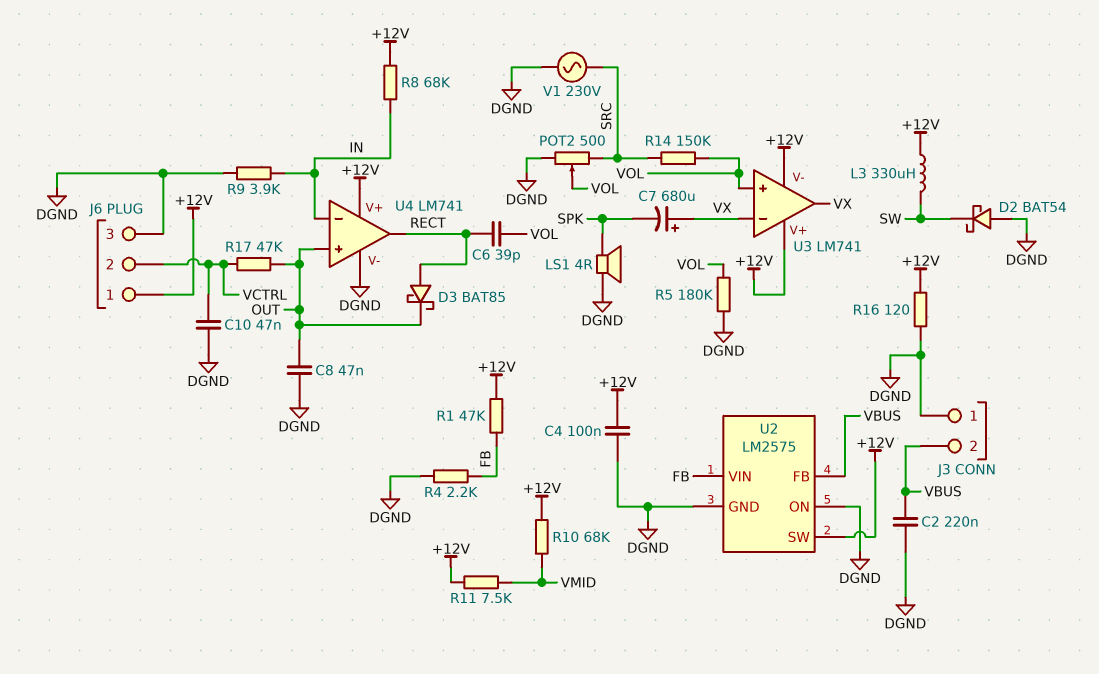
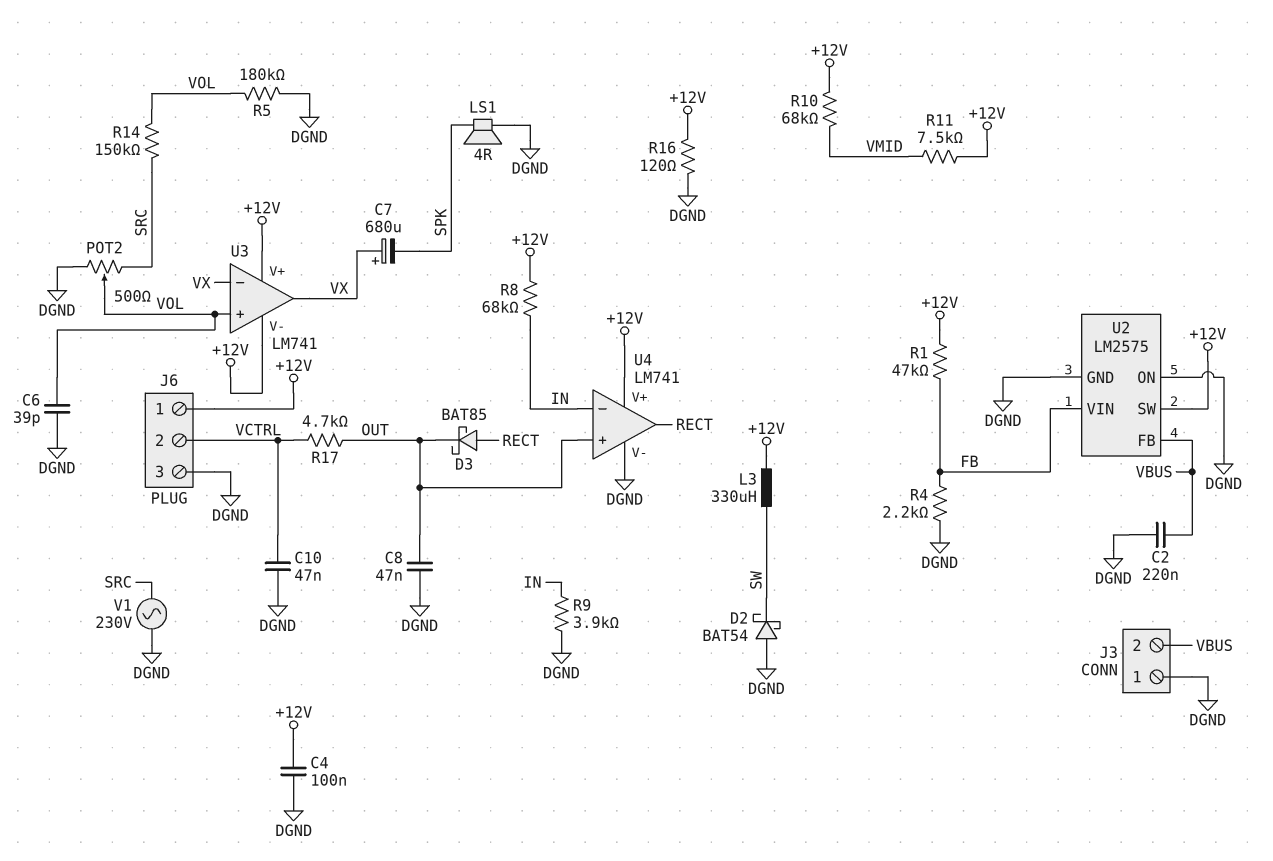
C6: 39pF (RECT, VOL) -> 39pF (DGND, VOL)
R17: 47k (OUT, VCTRL) -> 4.7k (OUT, VCTRL)

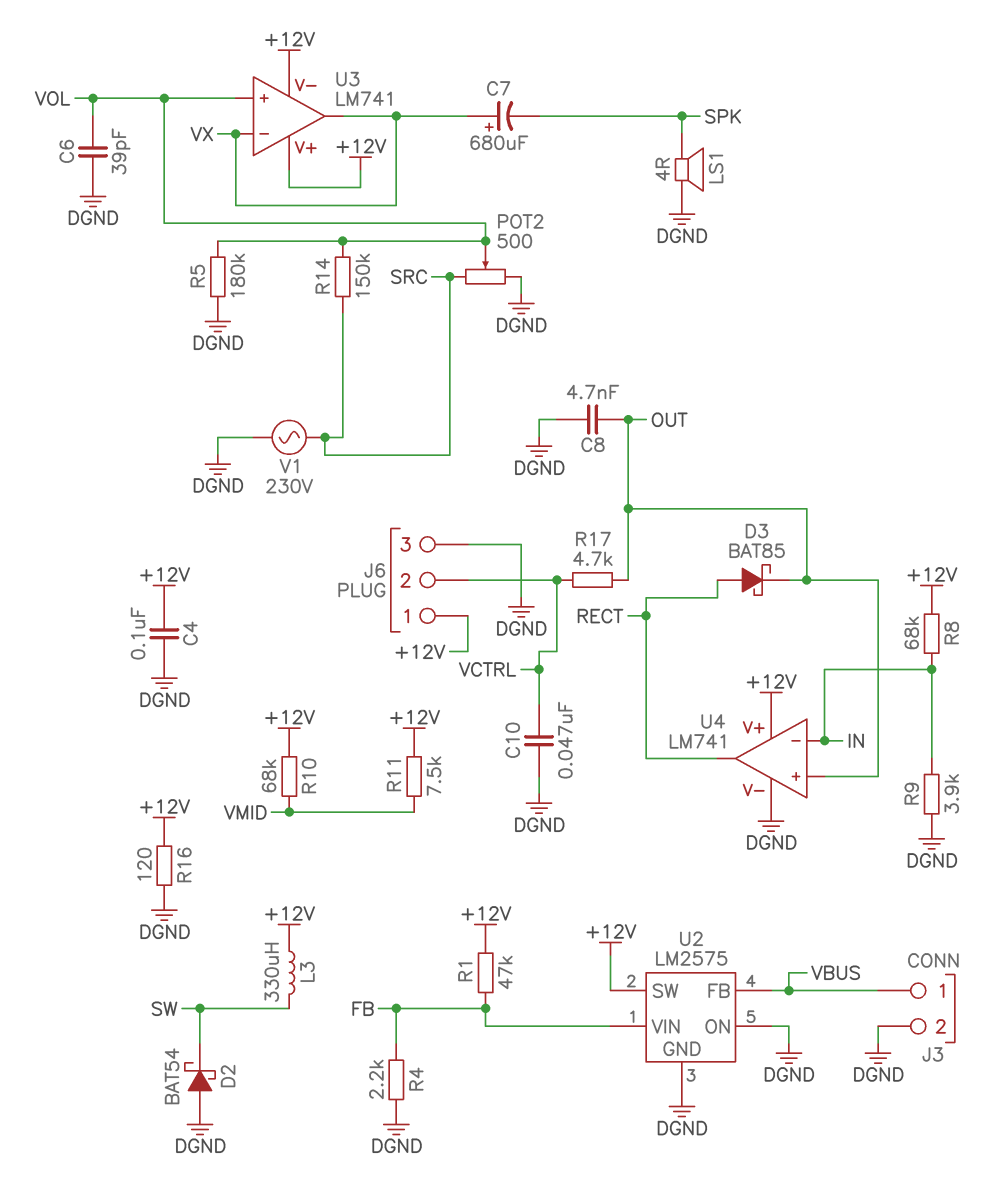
C2: 220nF (DGND, VBUS) -> none
C8: 47nF (DGND, OUT) -> 4.7nF (DGND, OUT)
J3 pin 1: DGND -> VBUS
J3 pin 2: VBUS -> DGND

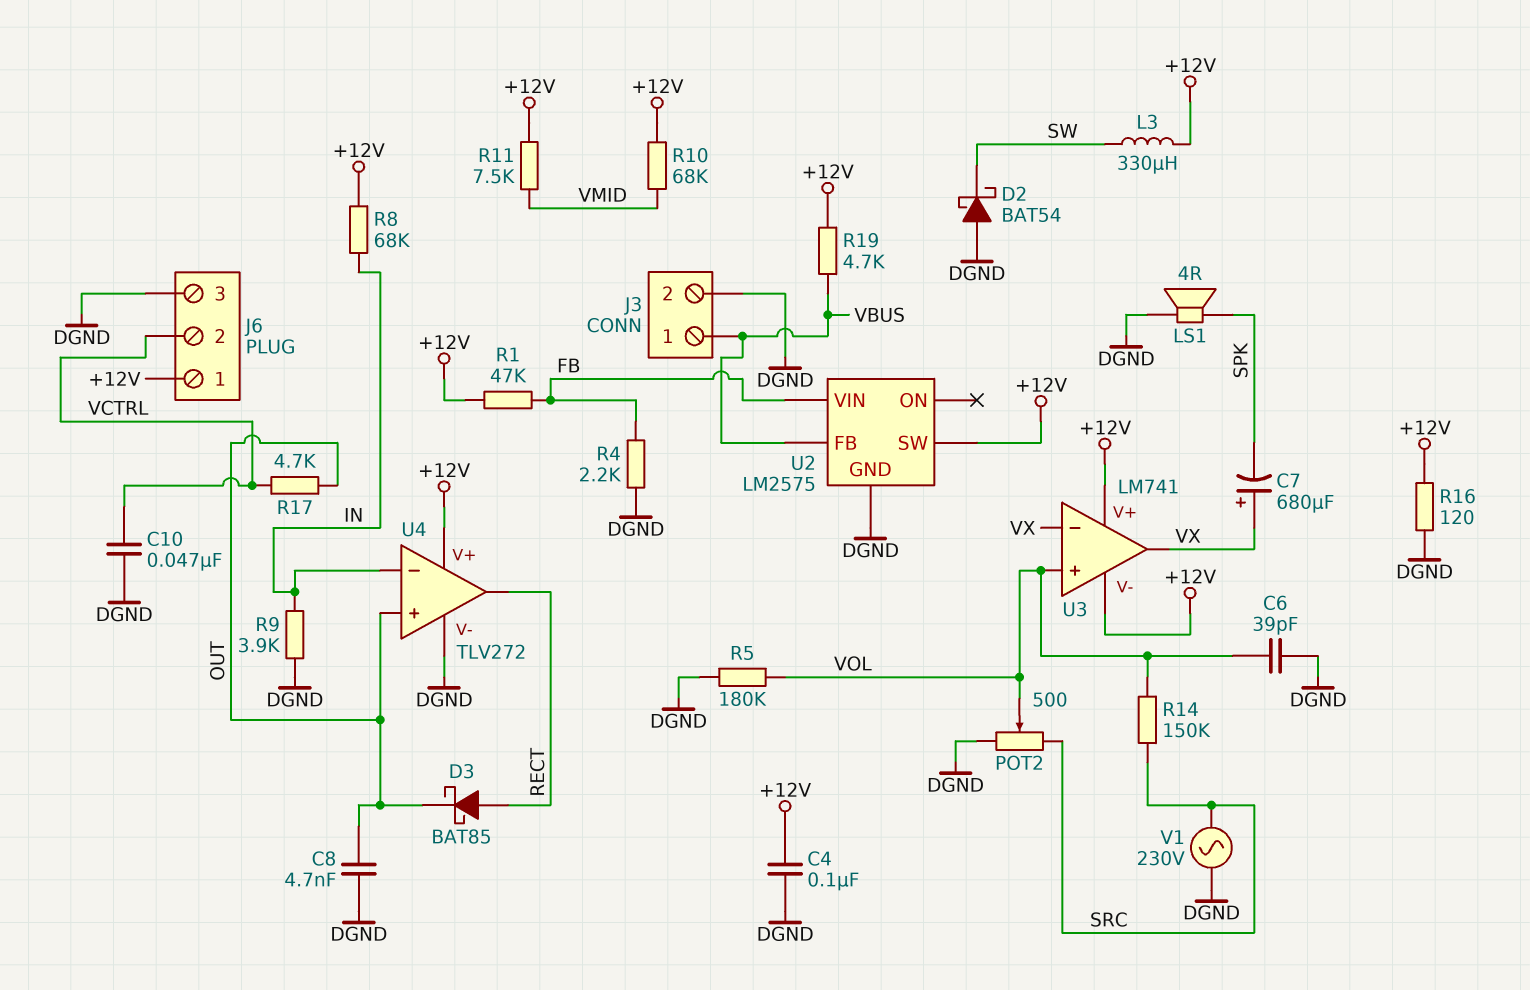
R19: none -> 4.7k (+12V, VBUS)
U2 pin ON: DGND -> none
U4: LM741 -> TLV272

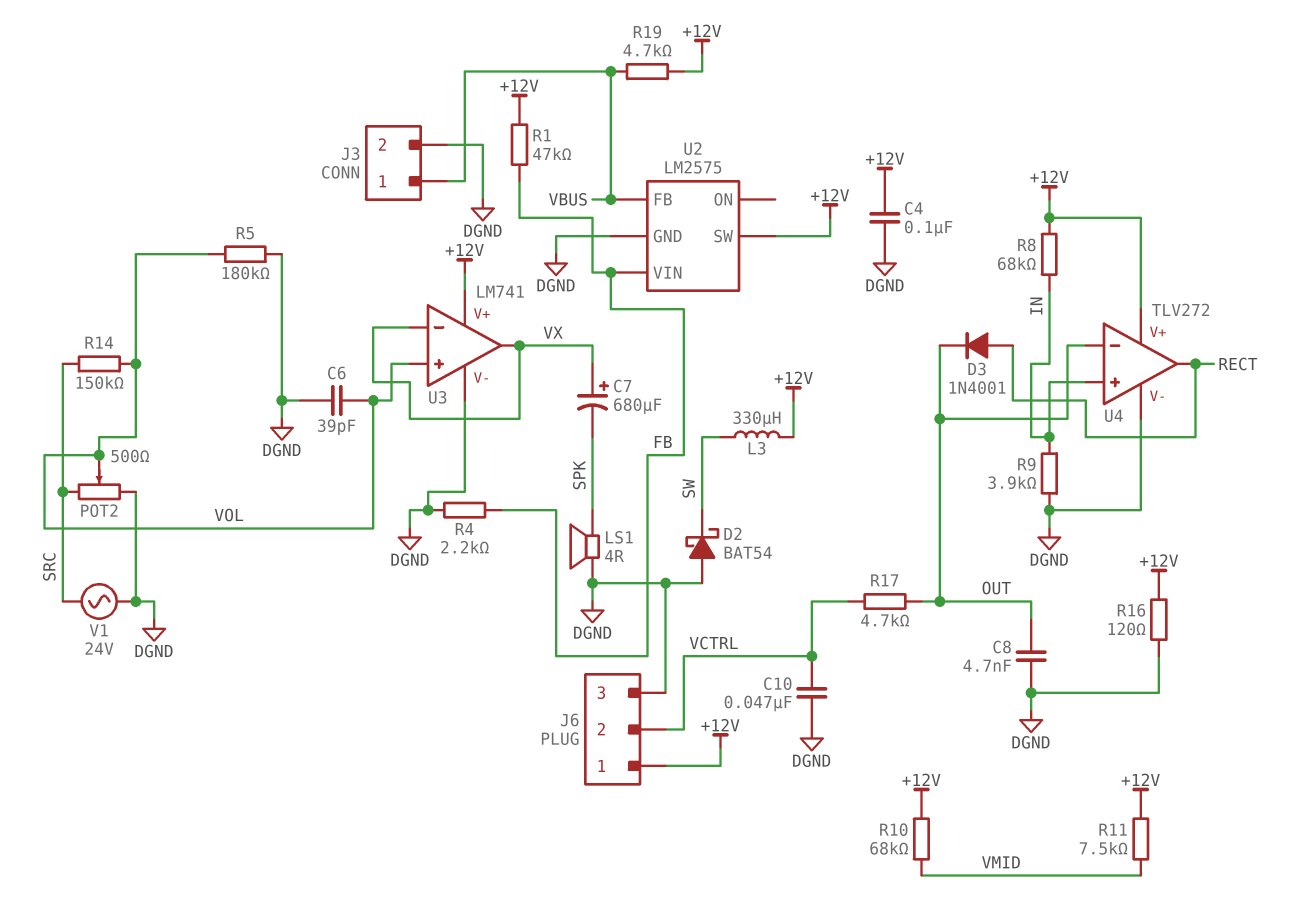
D3: schottky BAT85 (A RECT, K OUT) -> diode 1N4001 (A RECT, K OUT)
U3 pin V-: +12V -> DGND
U4 pin in+: OUT -> IN
U4 pin in-: IN -> OUT
V1: AC 230V (DGND, SRC) -> AC 24V (DGND, SRC)

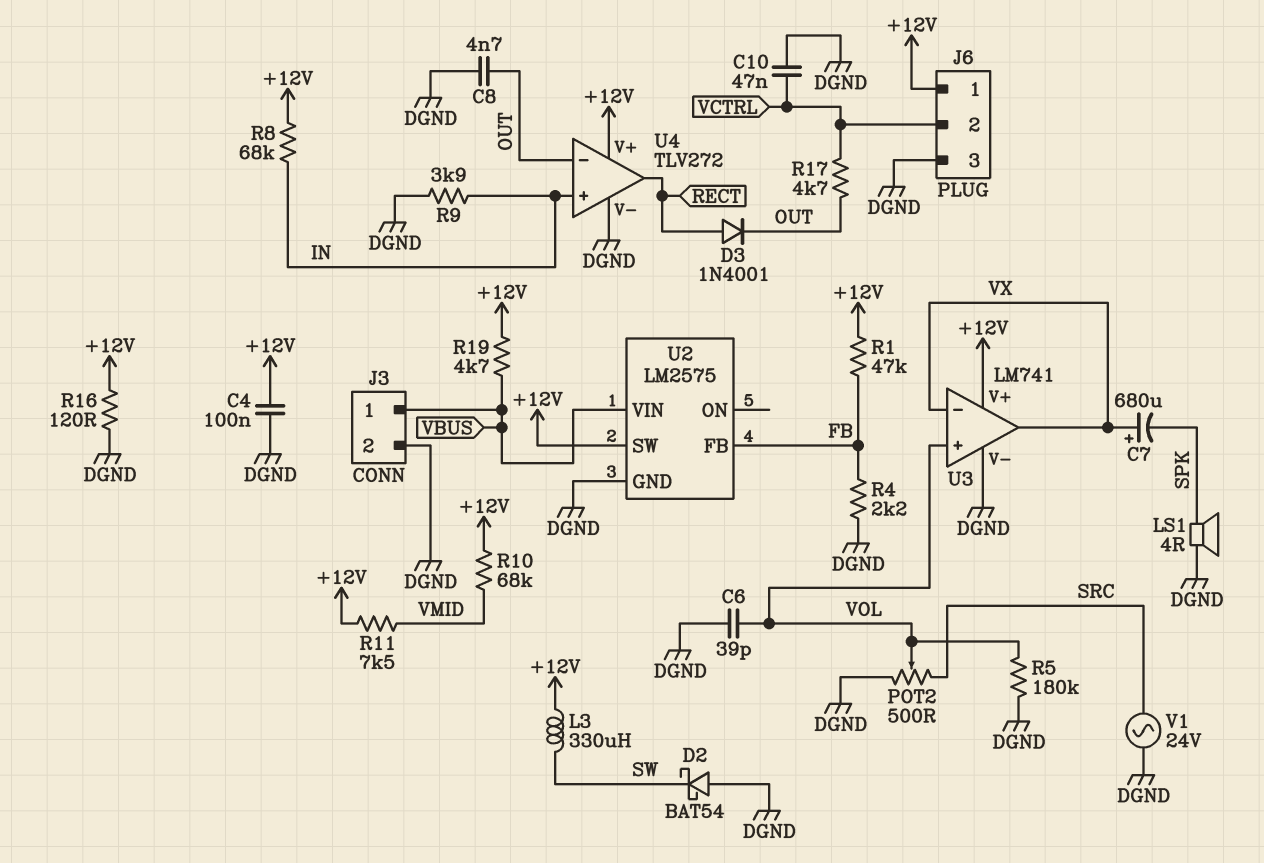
R14: 150k (SRC, VOL) -> none
U2 pin FB: VBUS -> FB
U2 pin VIN: FB -> VBUS

